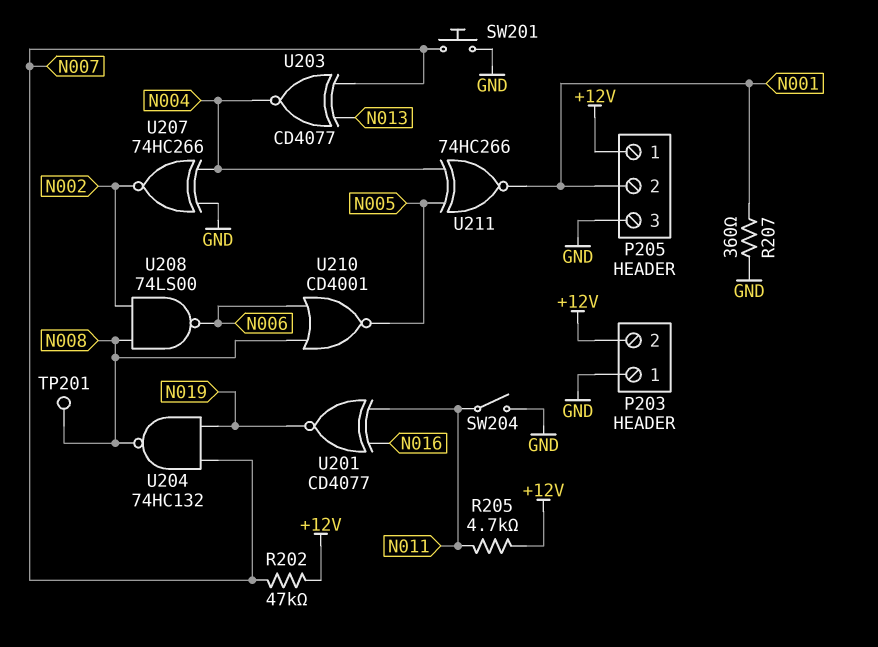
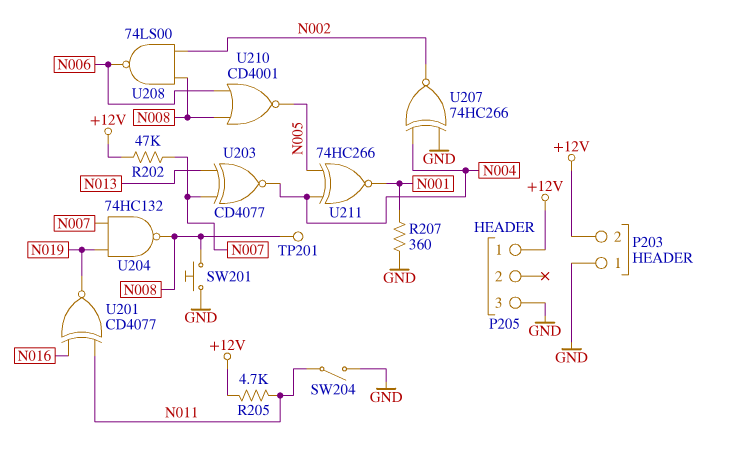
P205 pin 2: N001 -> none
SW201: button (GND, N007) -> button (GND, N008)

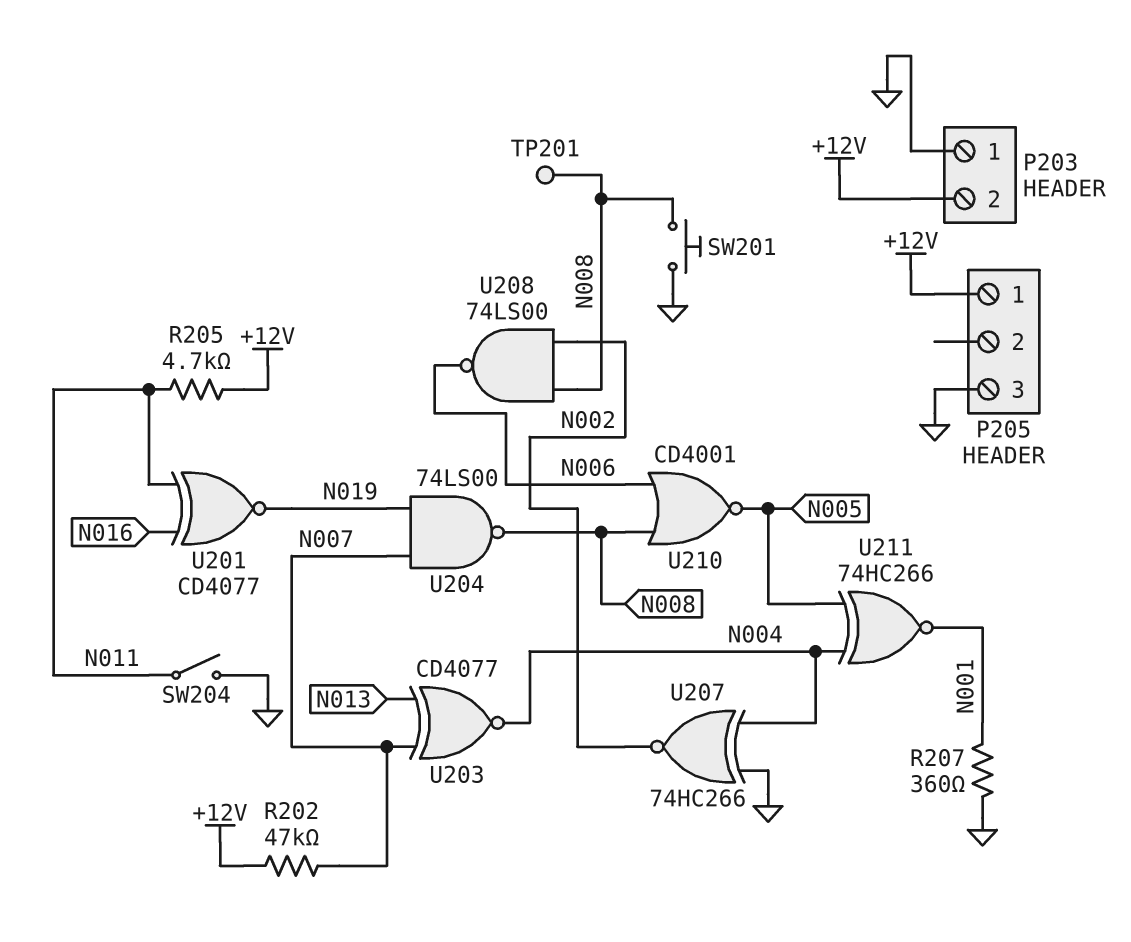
U204: NAND 74HC132 (in N007, in N019, out N008) -> NAND 74LS00 (in N007, in N019, out N008)

